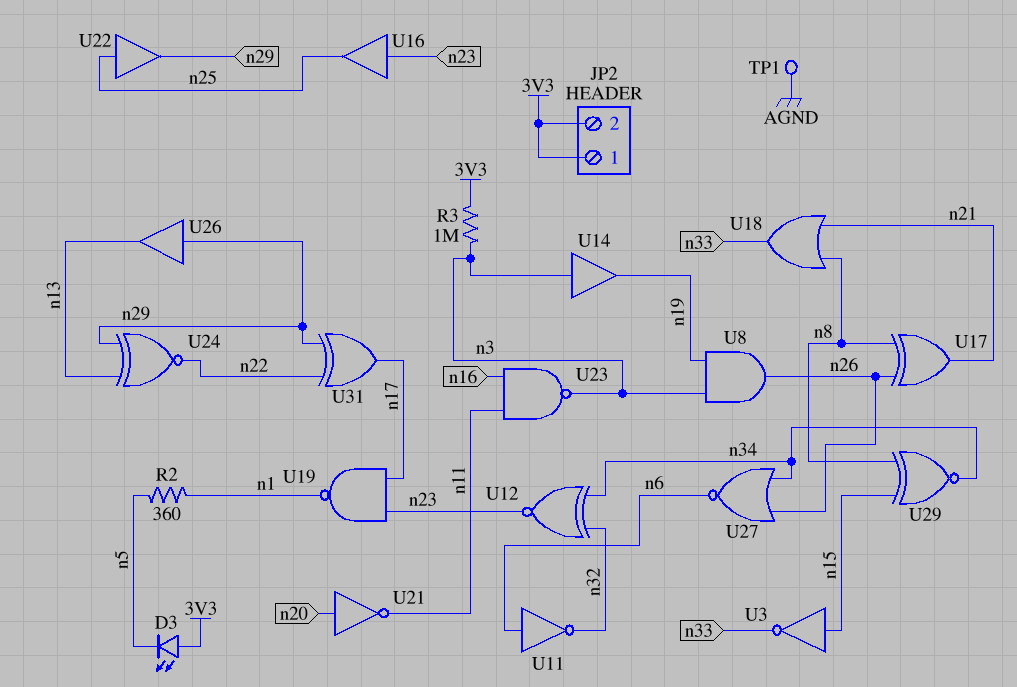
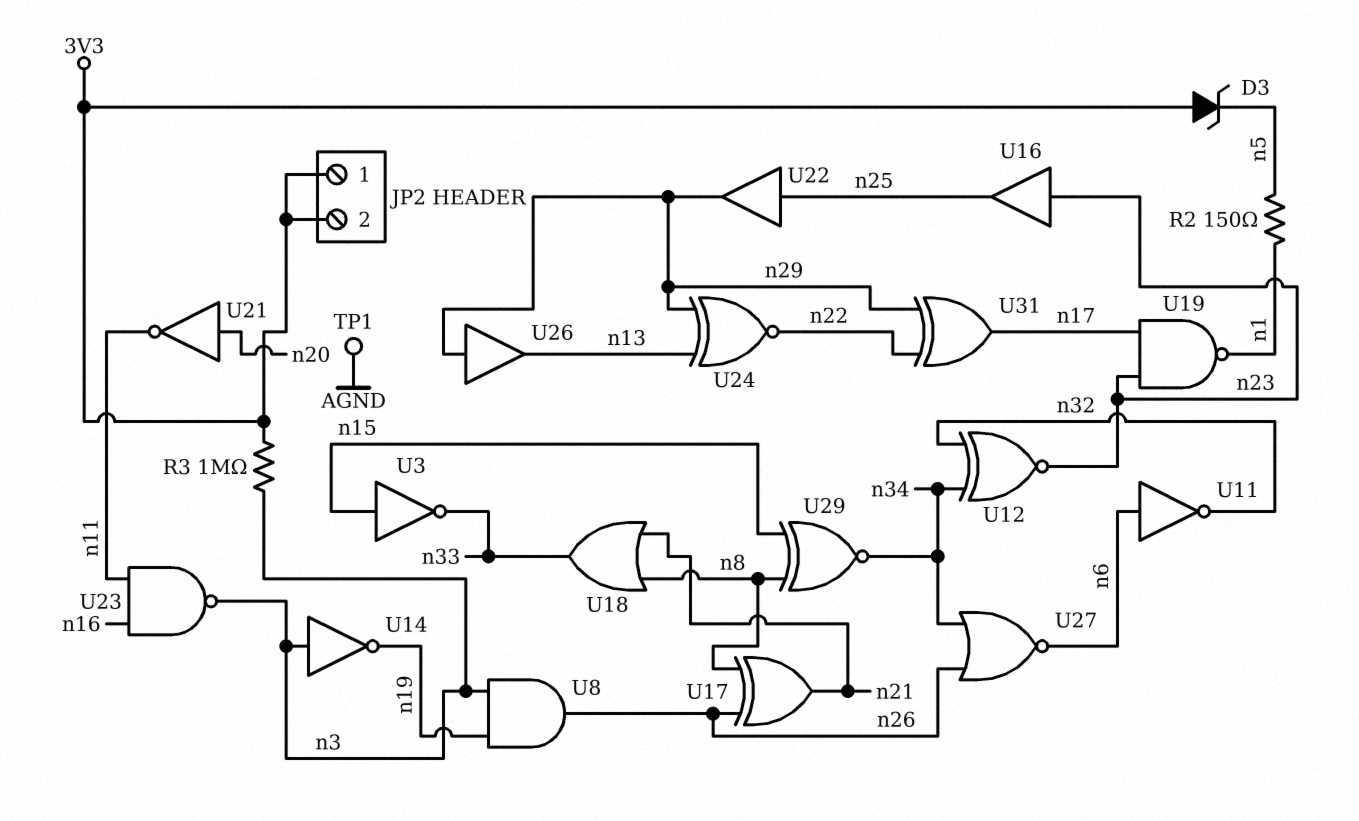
D3: LED (A 3V3, K n5) -> zener (A 3V3, K n5)
R2: 360 (n1, n5) -> 150 (n1, n5)
U14: buffer (in n3, out n19) -> NOT (in n3, out n19)

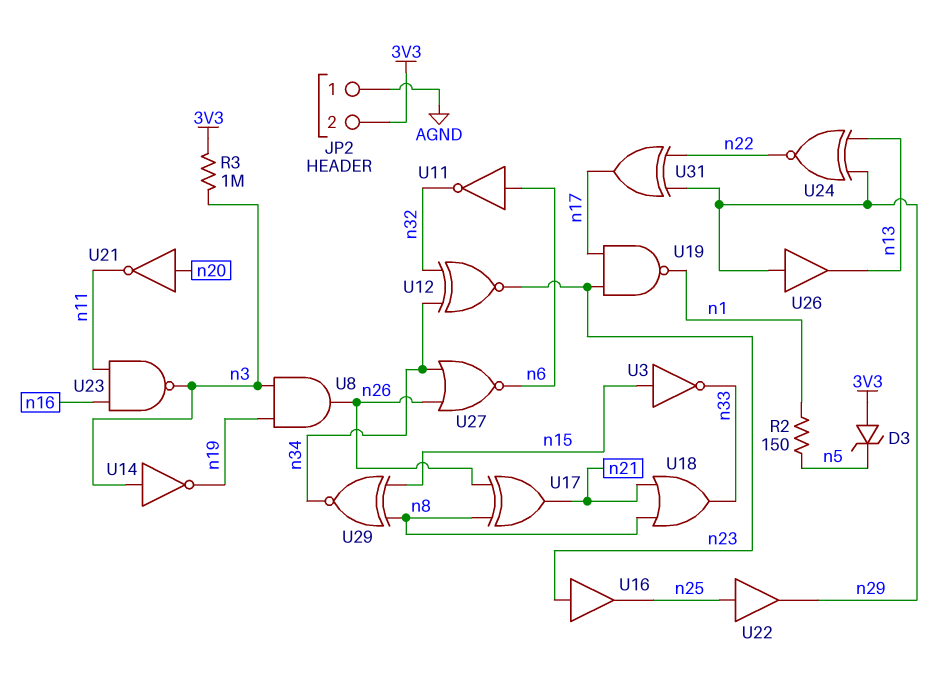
JP2 pin 1: 3V3 -> AGND
TP1: test point (AGND) -> none

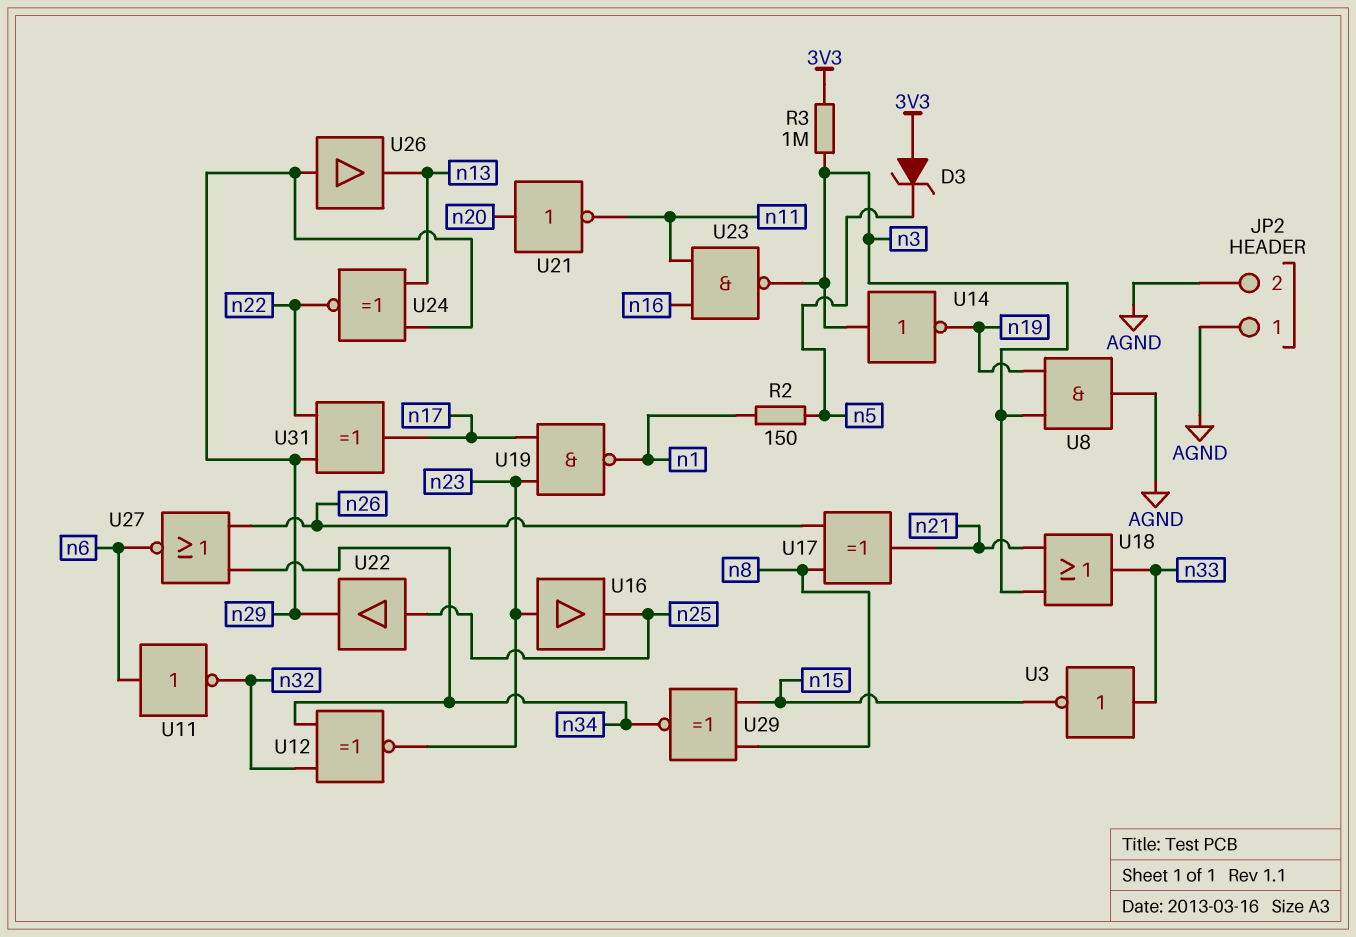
JP2 pin 2: 3V3 -> AGND
U3: NOT (in n15, out n33) -> NOT (in n33, out n15)
U8: AND (in n3, in n19, out n26) -> AND (in n3, in n19, out AGND)
U18: OR (in n8, in n21, out n33) -> OR (in n3, in n21, out n33)

